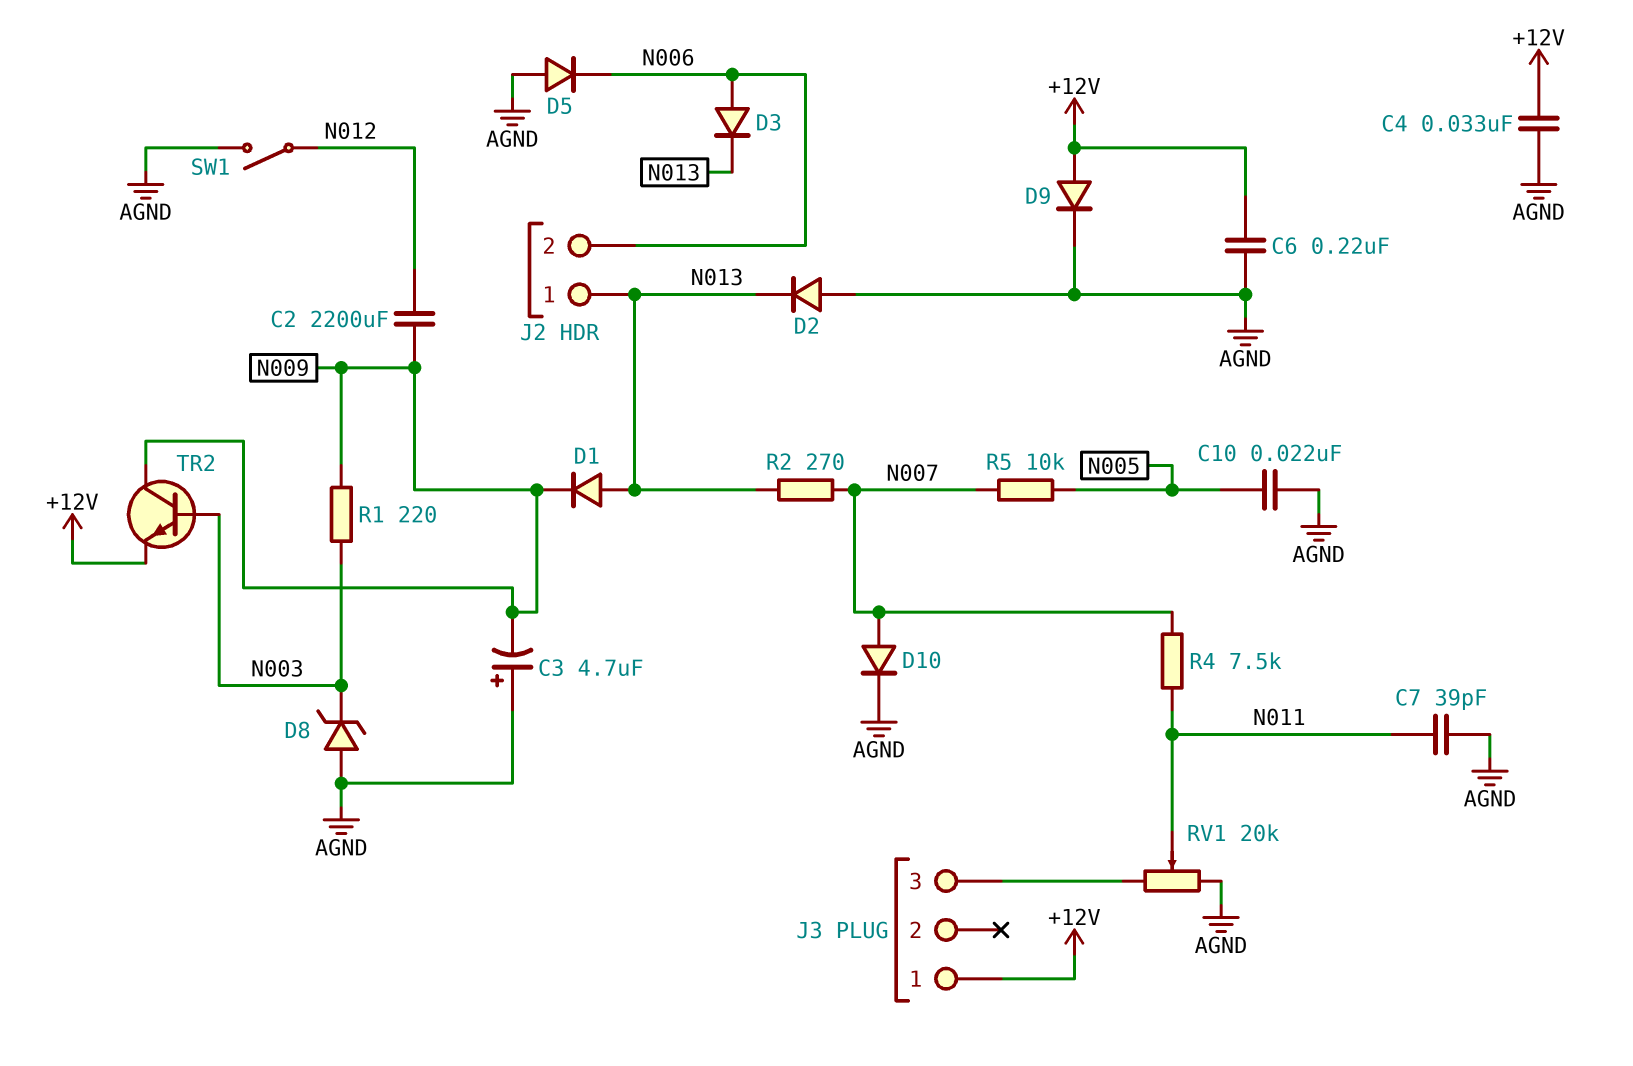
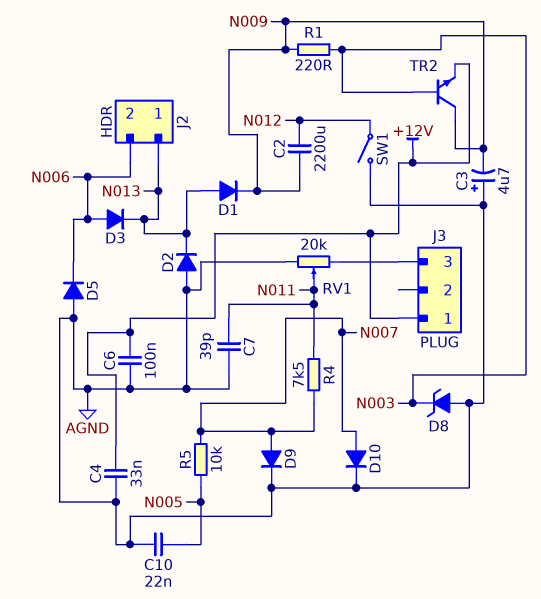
C6: 220nF (+12V, AGND) -> 100nF (+12V, AGND)
D9: diode (A +12V, K AGND) -> diode (A N007, K AGND)
R2: 270 (N007, N013) -> none

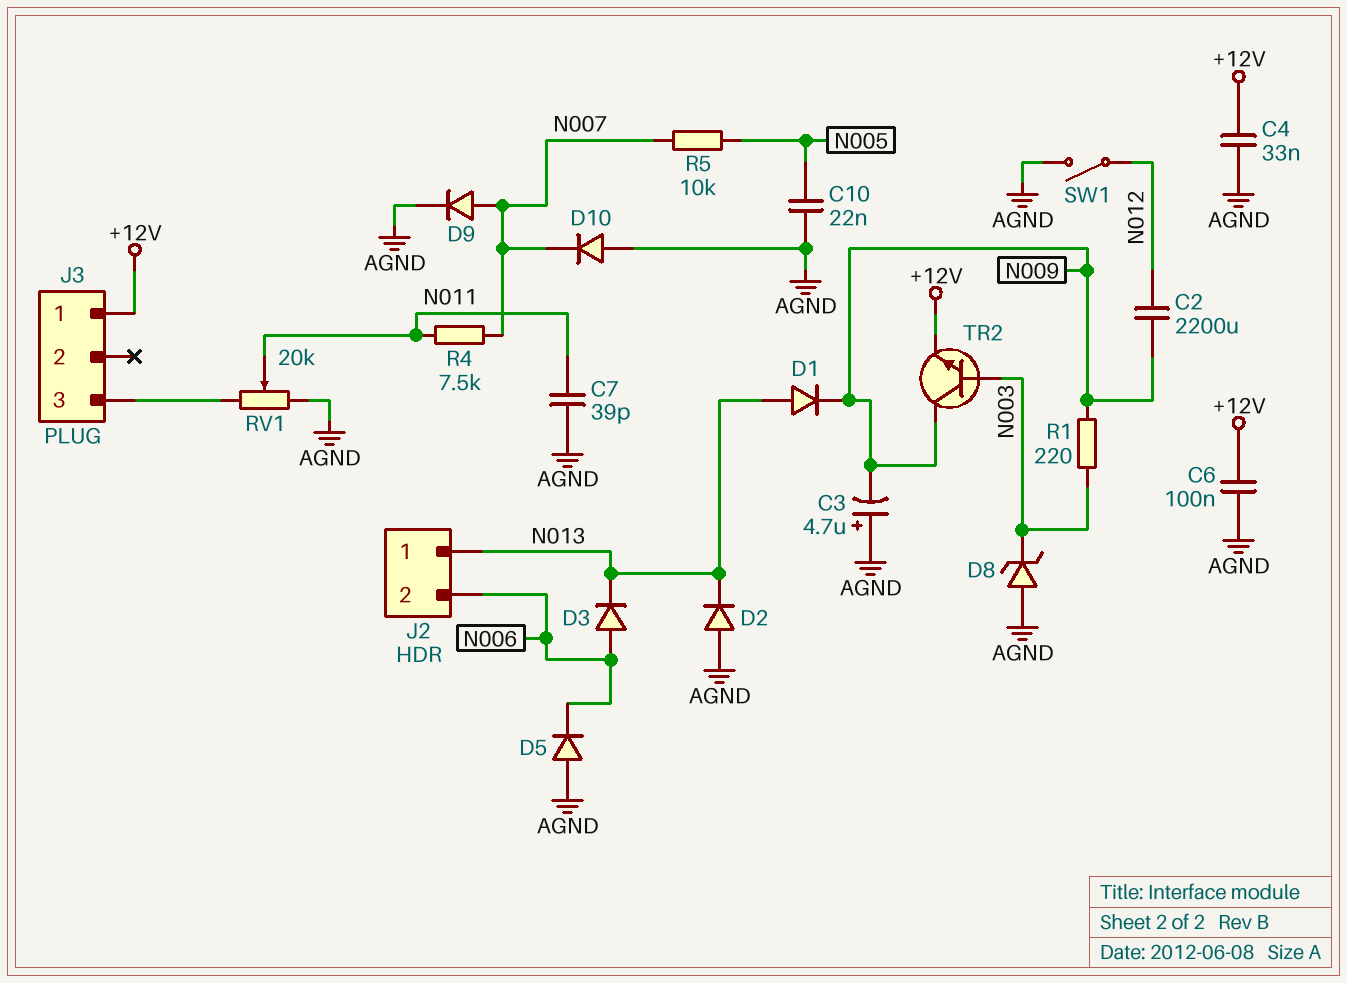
D10: diode (A N007, K AGND) -> diode (A AGND, K N007)

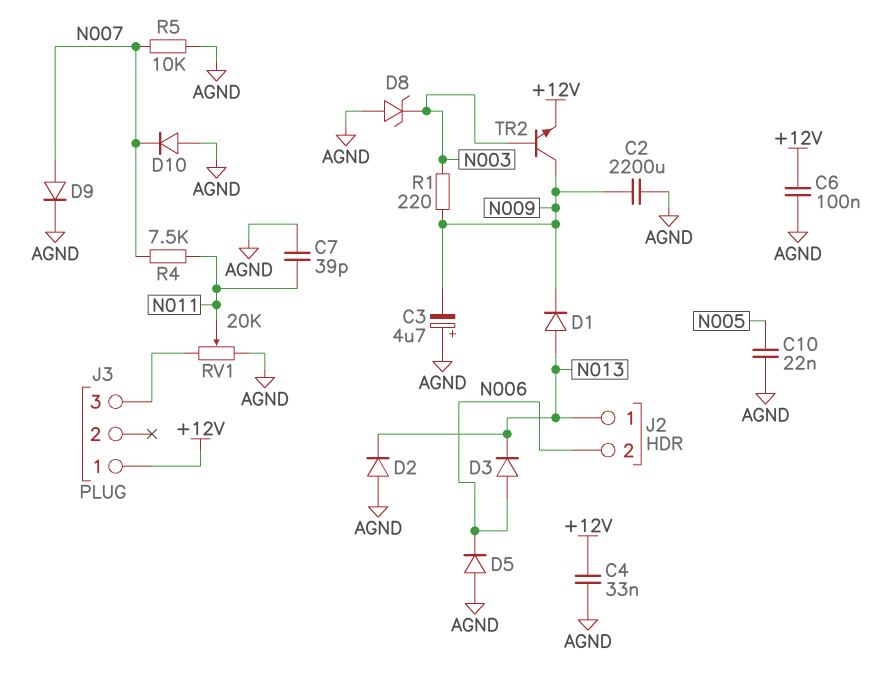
C2: 2200uF (N009, N012) -> 2200uF (AGND, N009)
R5: 10k (N005, N007) -> 10k (AGND, N007)
SW1: switch (AGND, N012) -> none

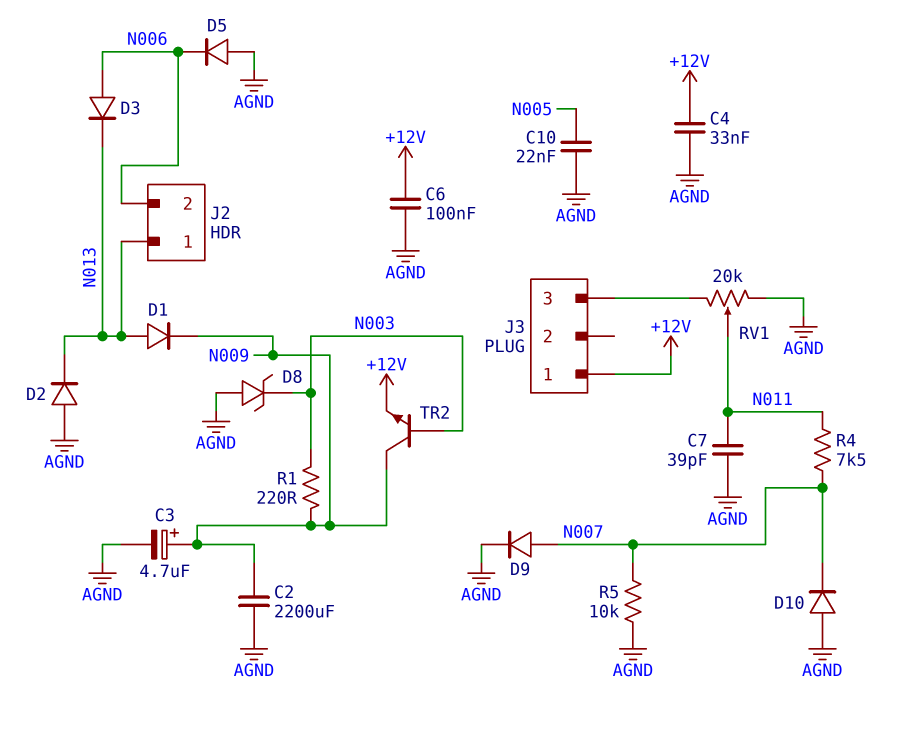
C3: 4.7uF (plus AGND, minus N009) -> 4.7uF (plus N009, minus AGND)

